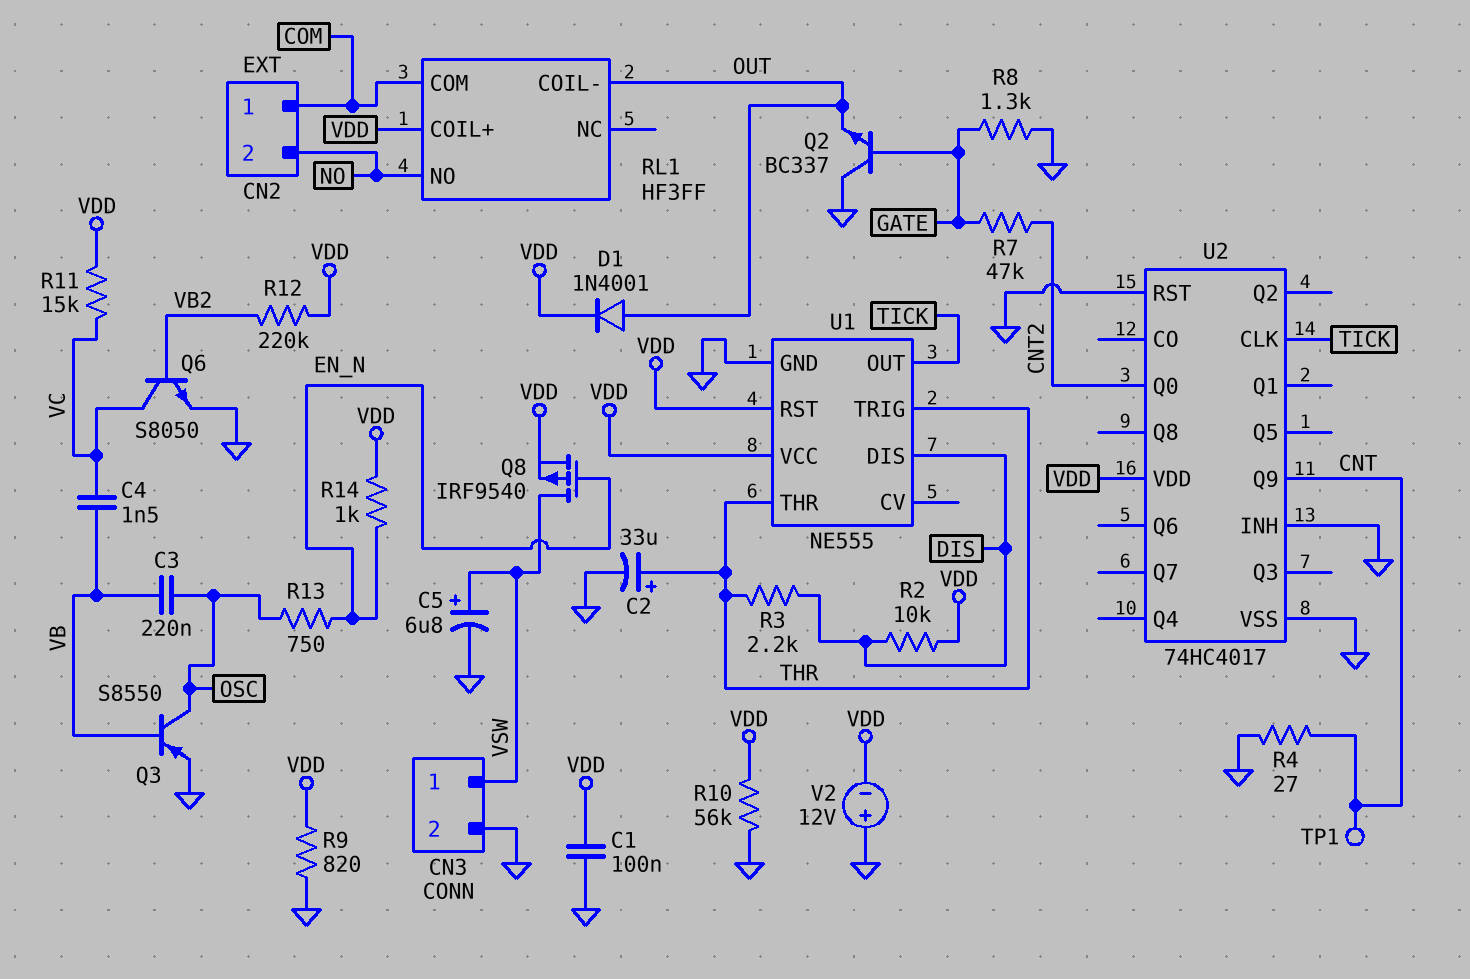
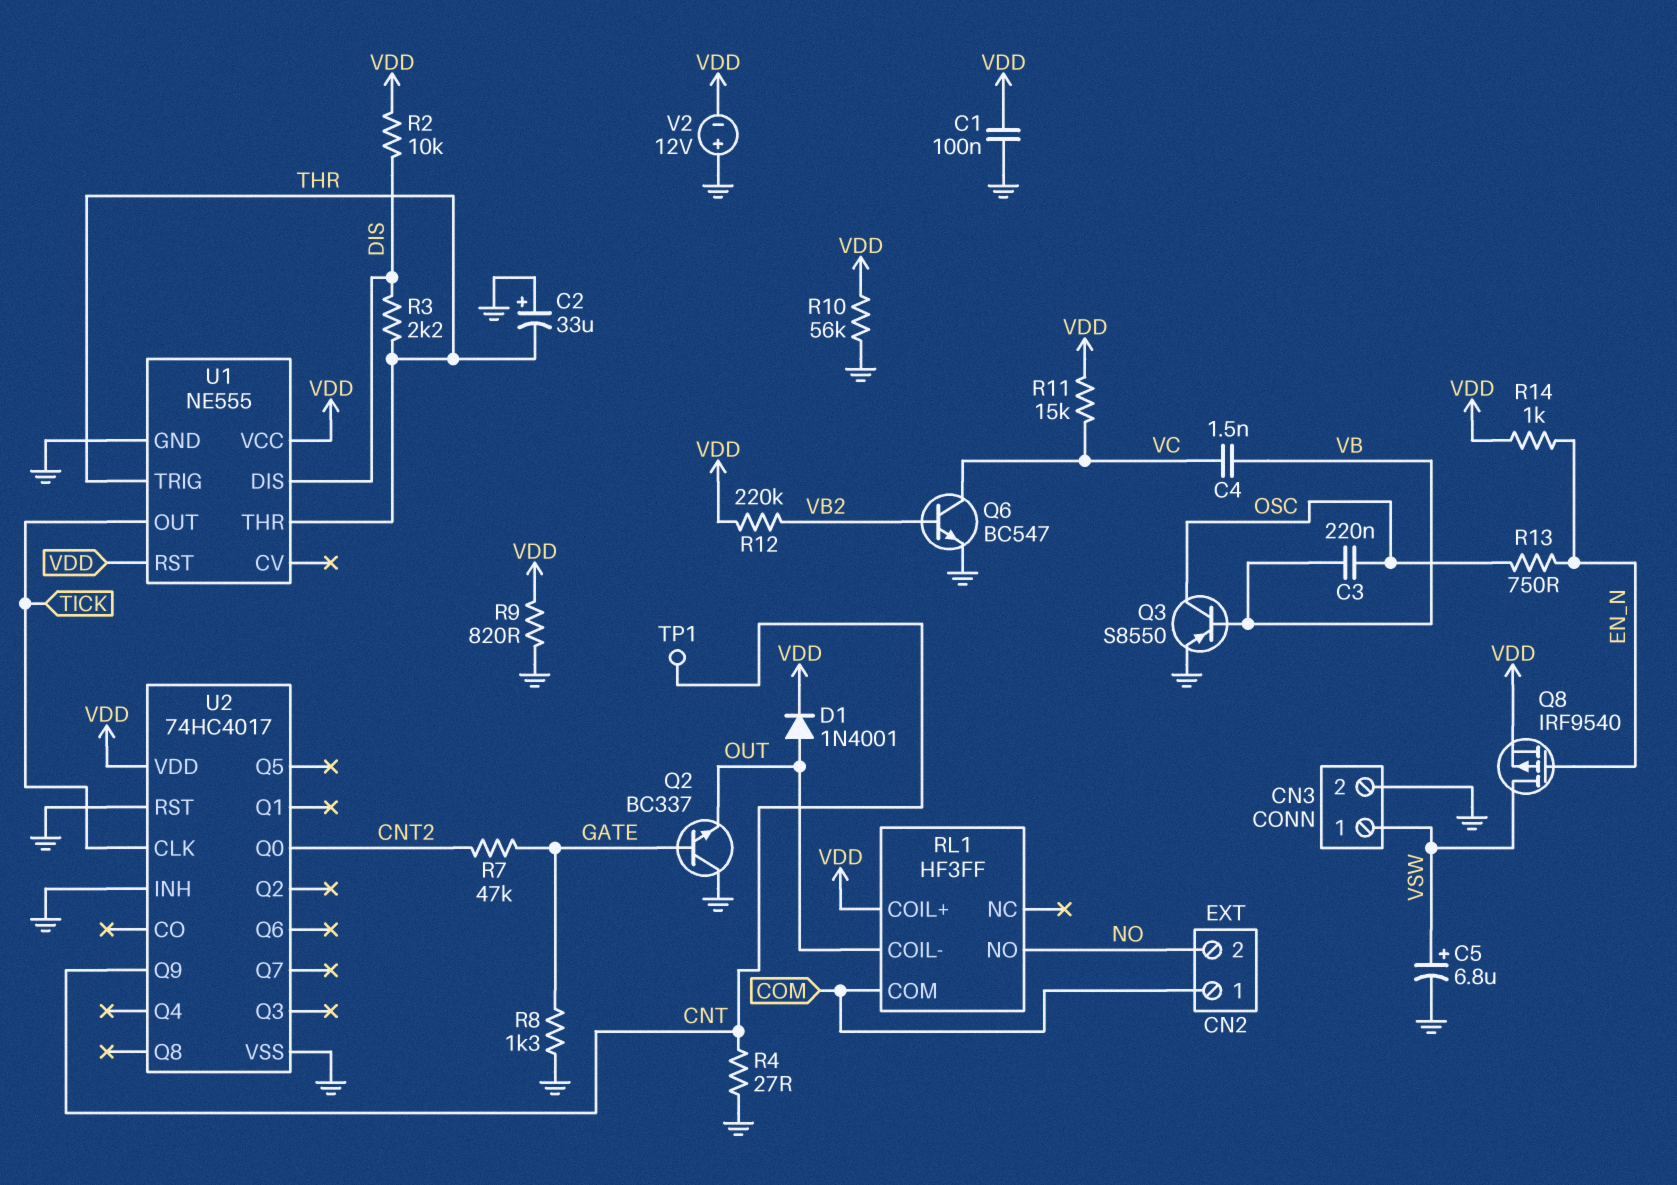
C2: 33uF (plus THR, minus GND) -> 33uF (plus GND, minus THR)
Q6: NPN S8050 (B VB2, C VC, E GND) -> NPN BC547 (B VB2, C VC, E GND)

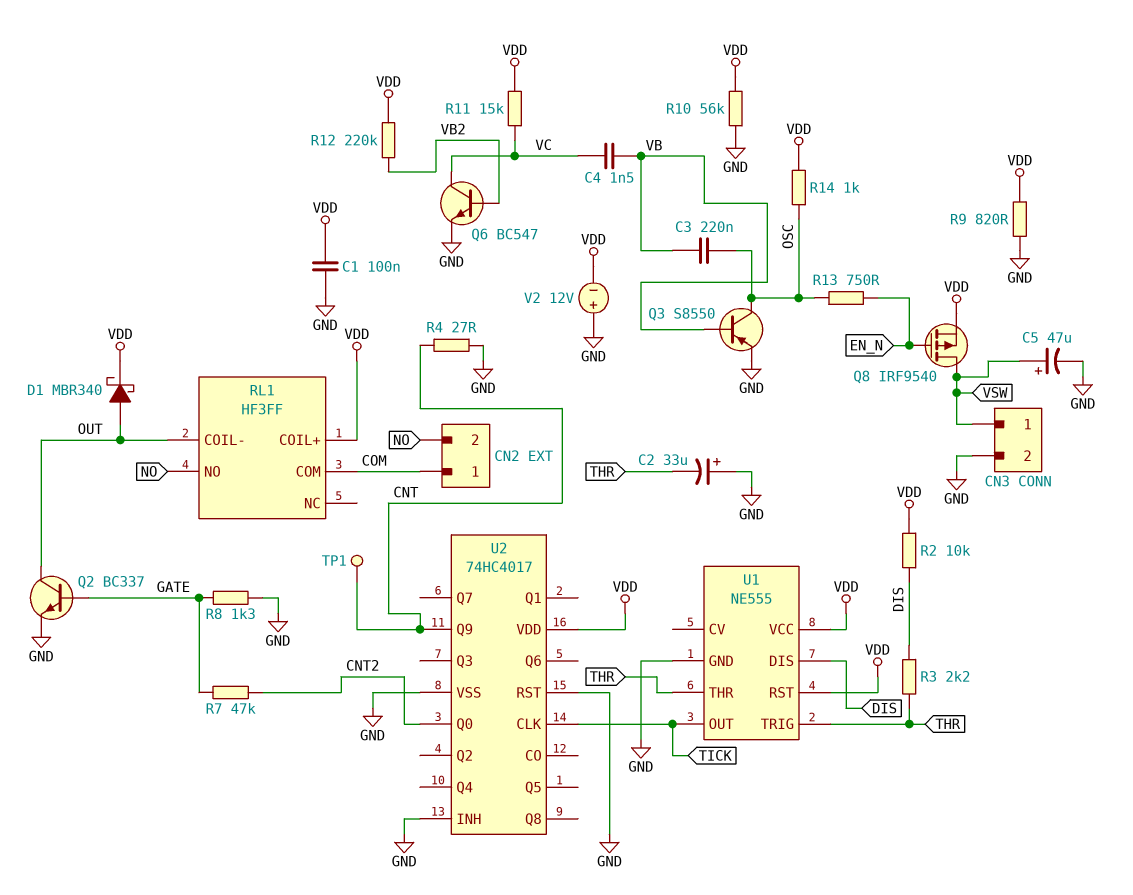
C5: 6.8uF (plus VSW, minus GND) -> 47uF (plus VSW, minus GND)
D1: diode 1N4001 (A OUT, K VDD) -> schottky MBR340 (A OUT, K VDD)
Q2: NPN BC337 (B GATE, C GND, E OUT) -> NPN BC337 (B GATE, C OUT, E GND)
R14: 1k (EN_N, VDD) -> 1k (OSC, VDD)

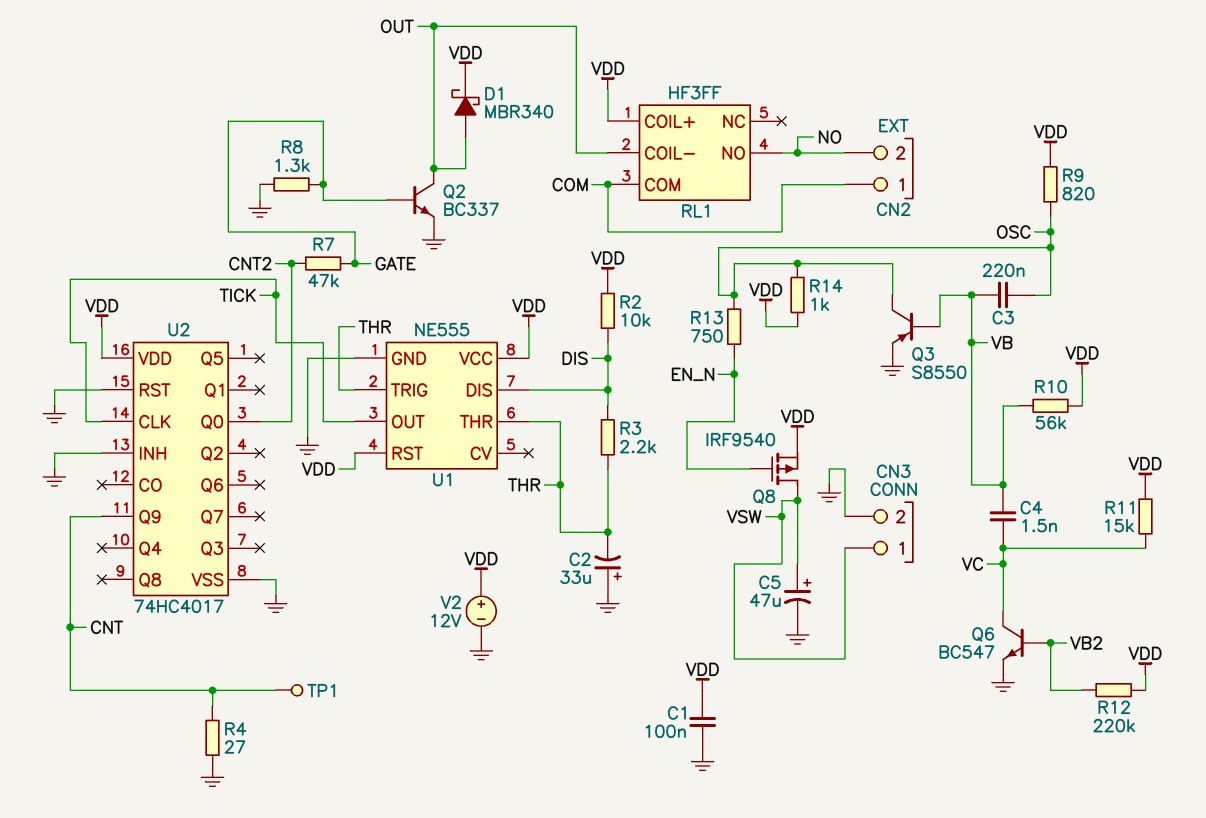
R9: 820 (GND, VDD) -> 820 (OSC, VDD)
R10: 56k (GND, VDD) -> 56k (VB, VDD)
V2: 12V (plus GND, minus VDD) -> 12V (plus VDD, minus GND)

